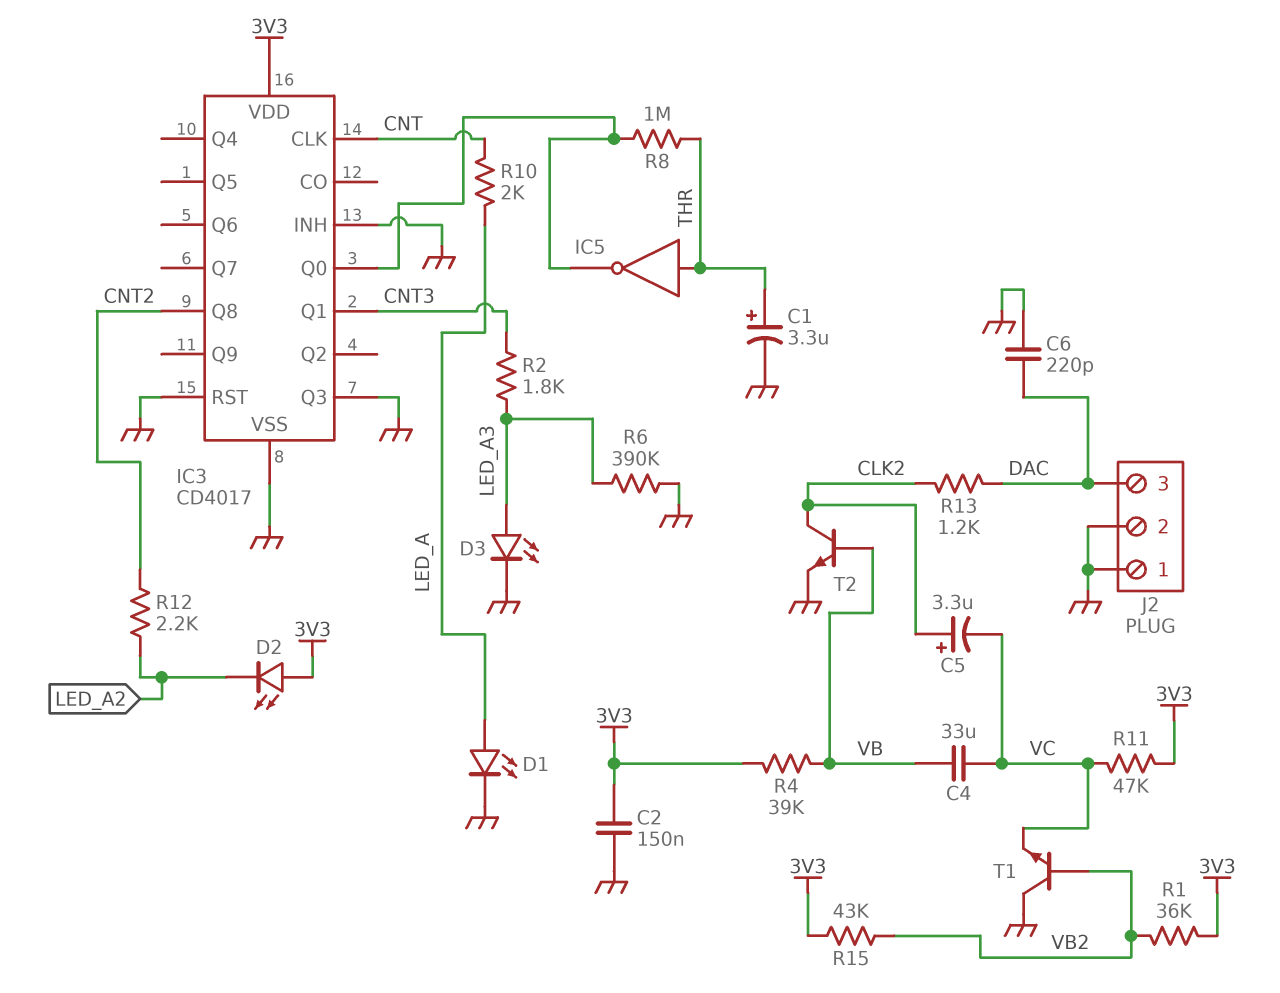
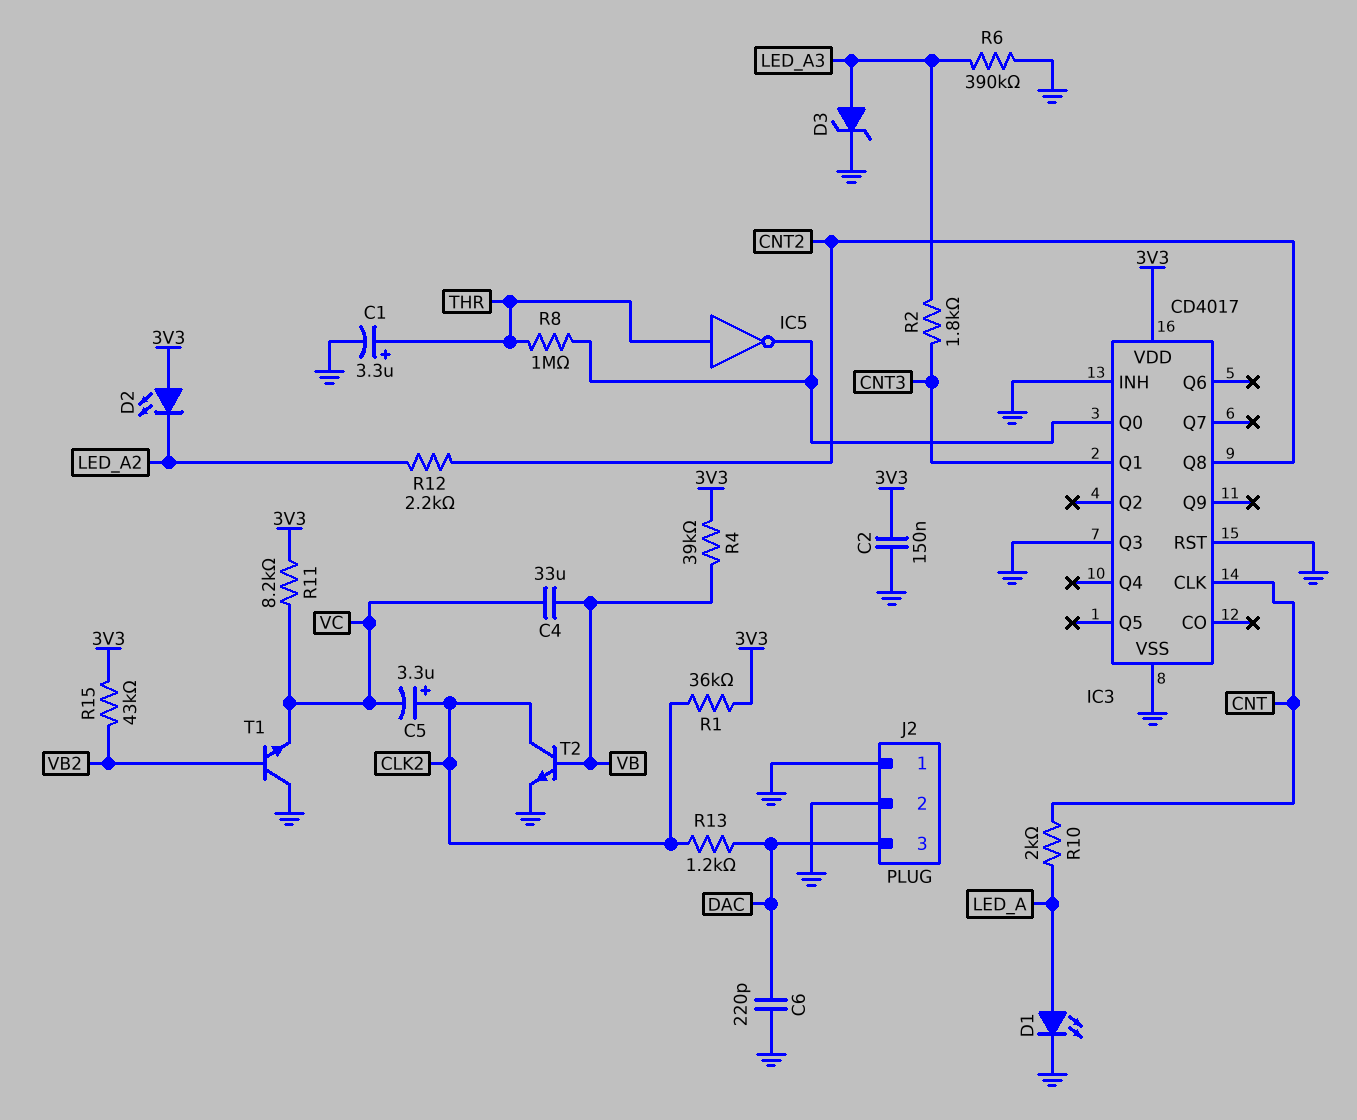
D3: LED (A LED_A3, K GND) -> zener (A LED_A3, K GND)
R1: 36k (3V3, VB2) -> 36k (3V3, CLK2)
R11: 47k (3V3, VC) -> 8.2k (3V3, VC)

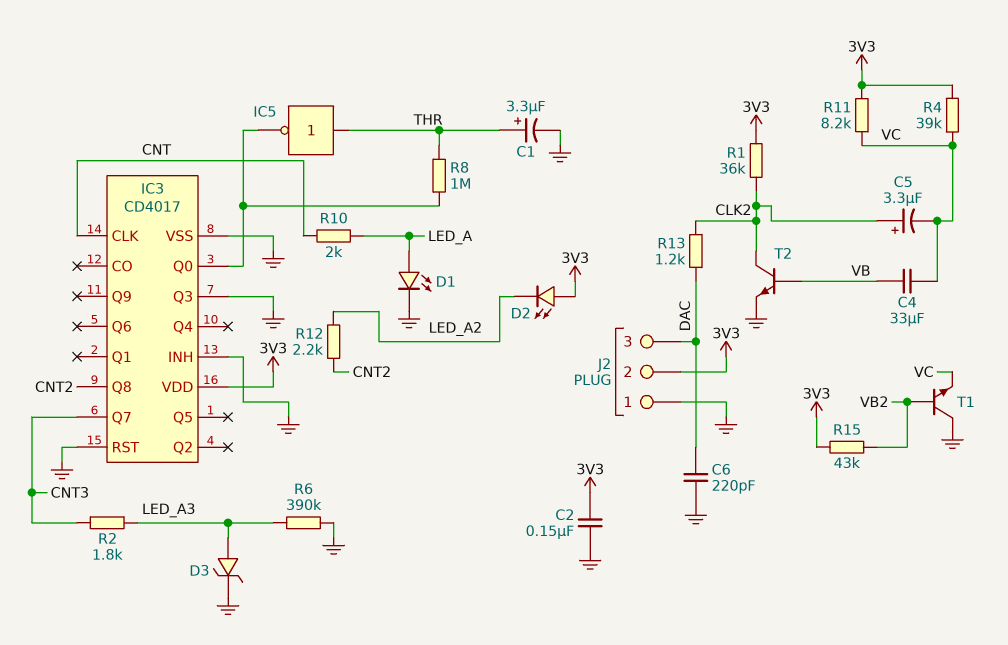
IC3 pin Q1: CNT3 -> none
IC3 pin Q7: none -> CNT3
J2 pin 2: GND -> 3V3
R4: 39k (3V3, VB) -> 39k (3V3, VC)

